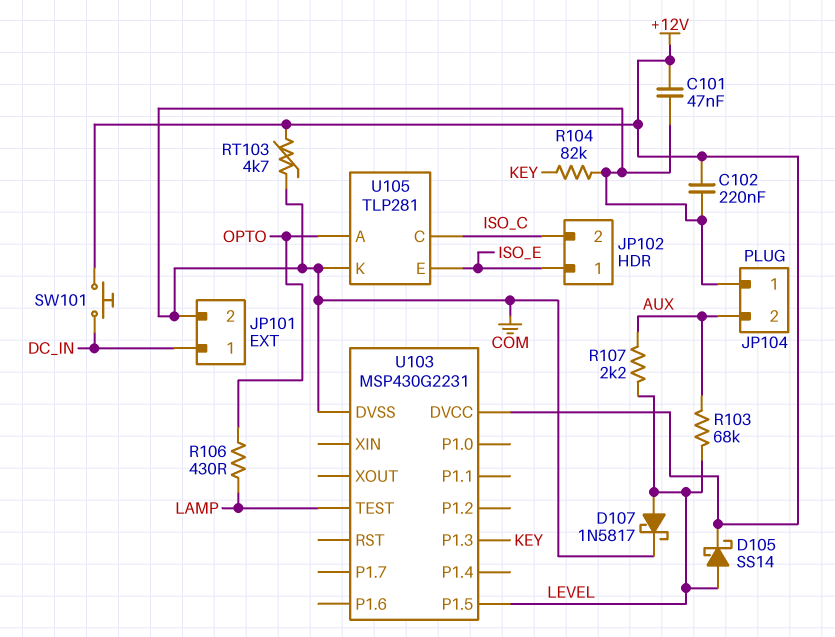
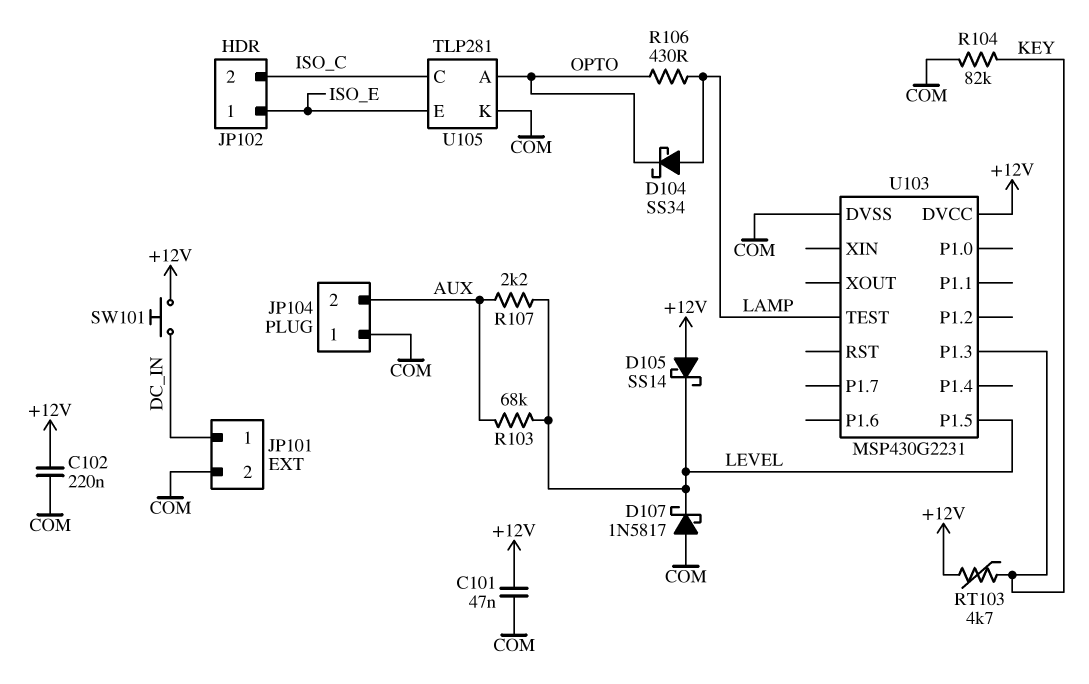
D104: none -> schottky SS34 (A LAMP, K OPTO)
D105: schottky SS14 (A LEVEL, K +12V) -> schottky SS14 (A +12V, K LEVEL)
D107: schottky 1N5817 (A LEVEL, K COM) -> schottky 1N5817 (A COM, K LEVEL)
RT103: 4.7k (+12V, COM) -> 4.7k (+12V, KEY)

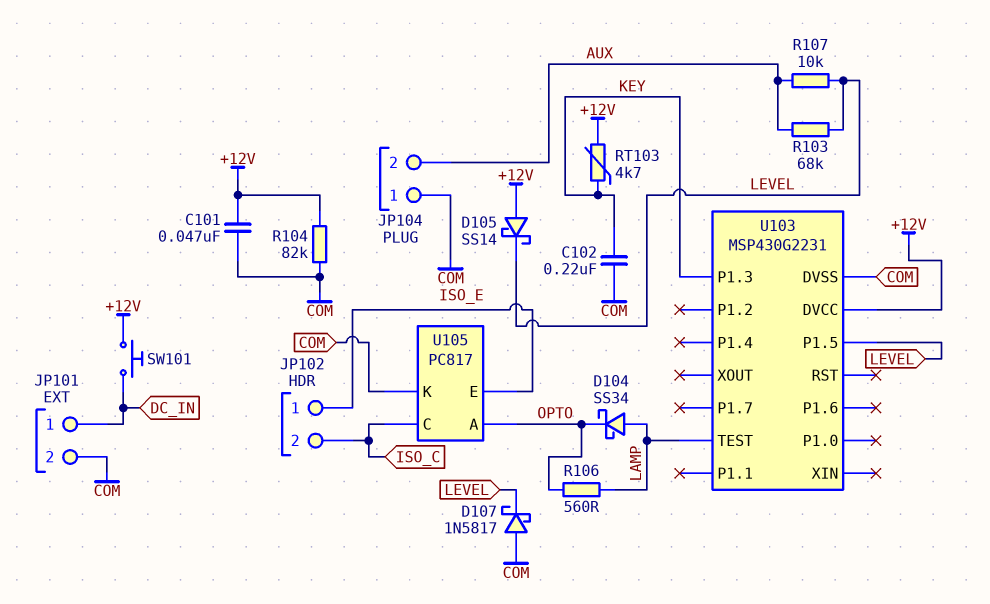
C102: 220nF (+12V, COM) -> 220nF (COM, KEY)
R104: 82k (COM, KEY) -> 82k (+12V, COM)
R106: 430 (LAMP, OPTO) -> 560 (LAMP, OPTO)
R107: 2.2k (AUX, LEVEL) -> 10k (AUX, LEVEL)
U105: TLP281 -> PC817

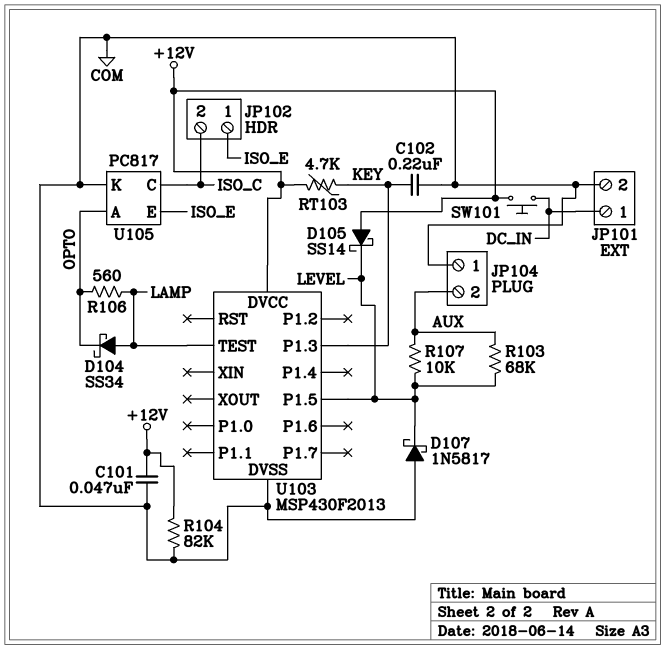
U103: MSP430G2231 -> MSP430F2013

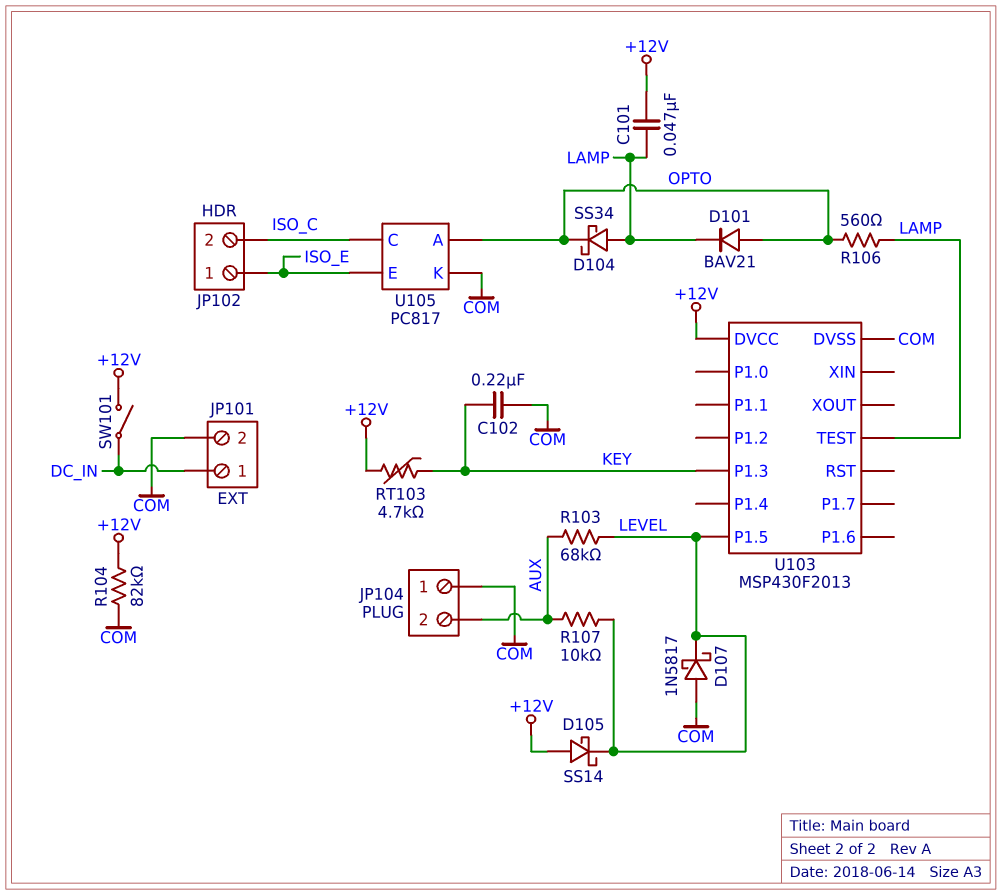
C101: 47nF (+12V, COM) -> 47nF (+12V, LAMP)
D101: none -> diode BAV21 (A OPTO, K LAMP)
SW101: button (+12V, DC_IN) -> switch (+12V, DC_IN)

